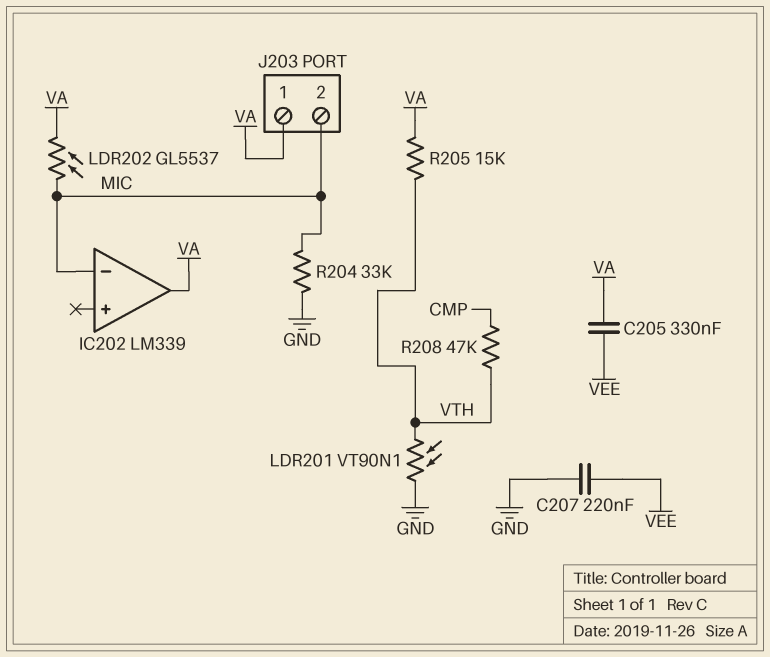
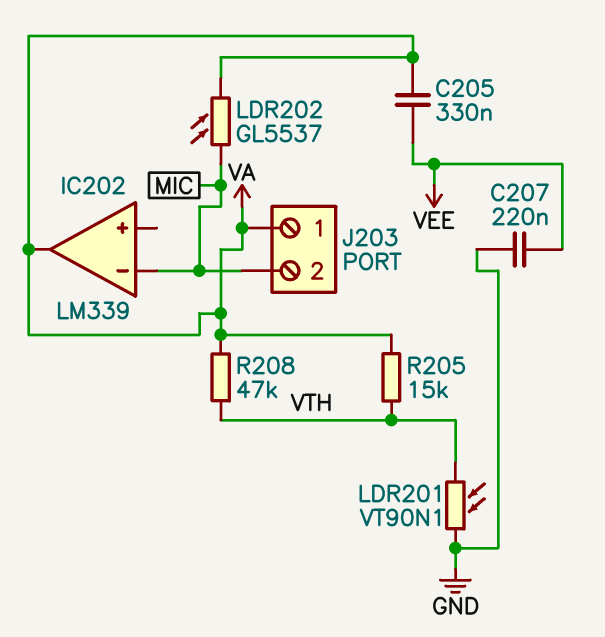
R204: 33k (GND, MIC) -> none
R208: 47k (CMP, VTH) -> 47k (VA, VTH)

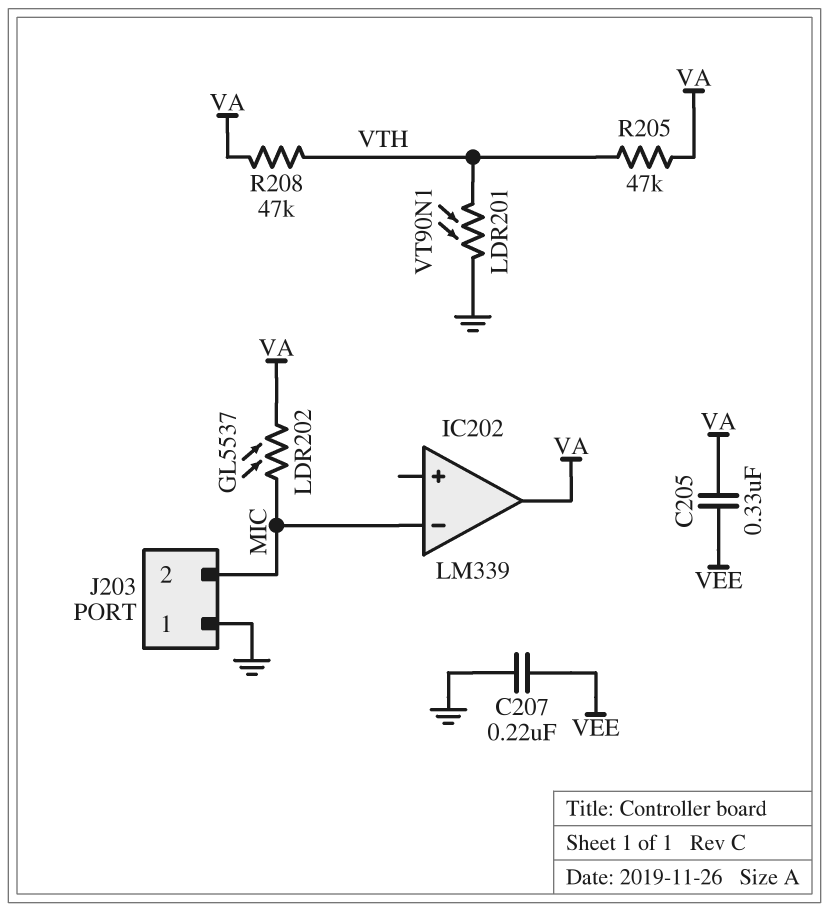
J203 pin 1: VA -> GND
R205: 15k (VA, VTH) -> 47k (VA, VTH)

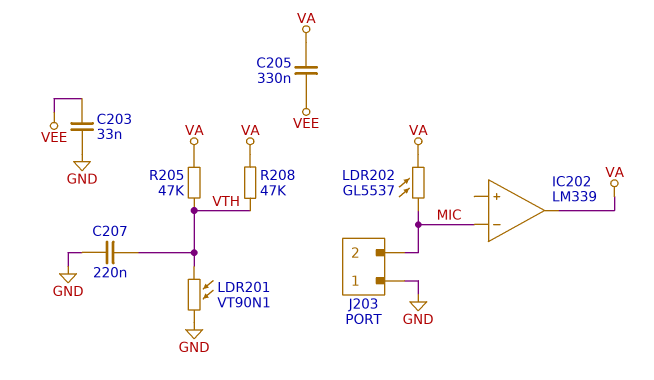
C203: none -> 33nF (GND, VEE)
C207: 220nF (GND, VEE) -> 220nF (GND, VTH)

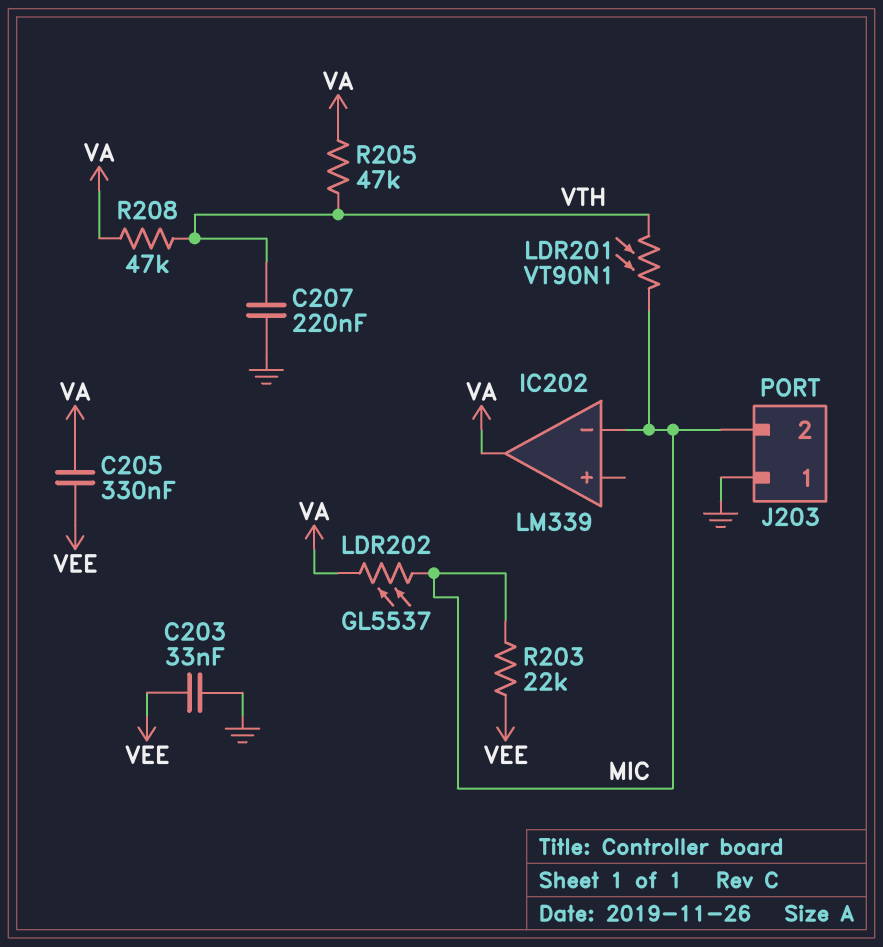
LDR201: VT90N1 (GND, VTH) -> VT90N1 (MIC, VTH)
R203: none -> 22k (MIC, VEE)

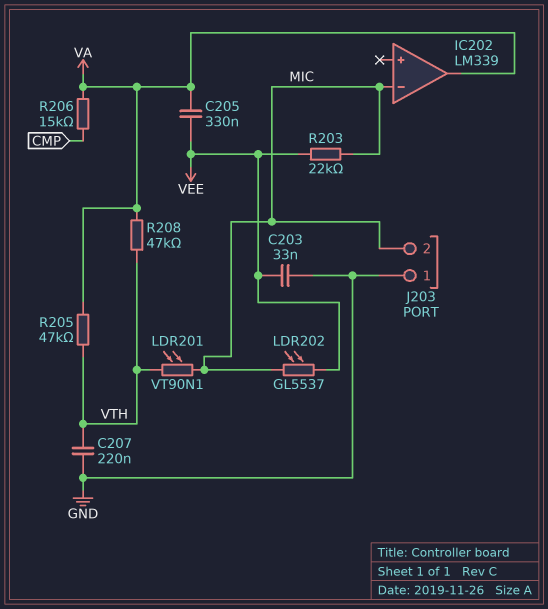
LDR202: GL5537 (MIC, VA) -> GL5537 (MIC, VEE)
R206: none -> 15k (CMP, VA)

